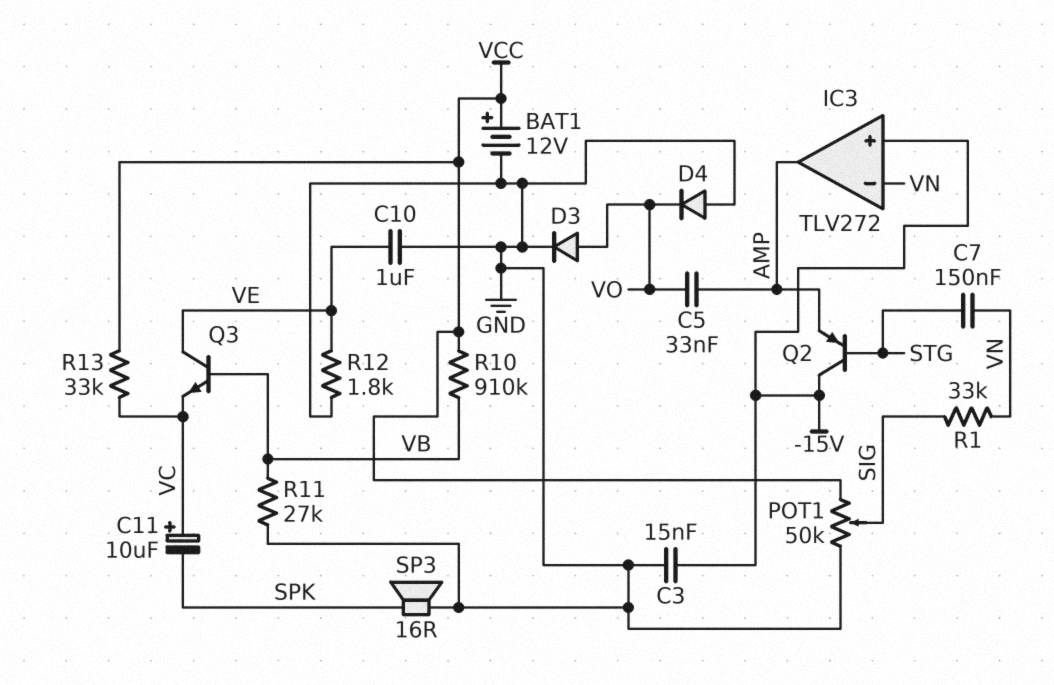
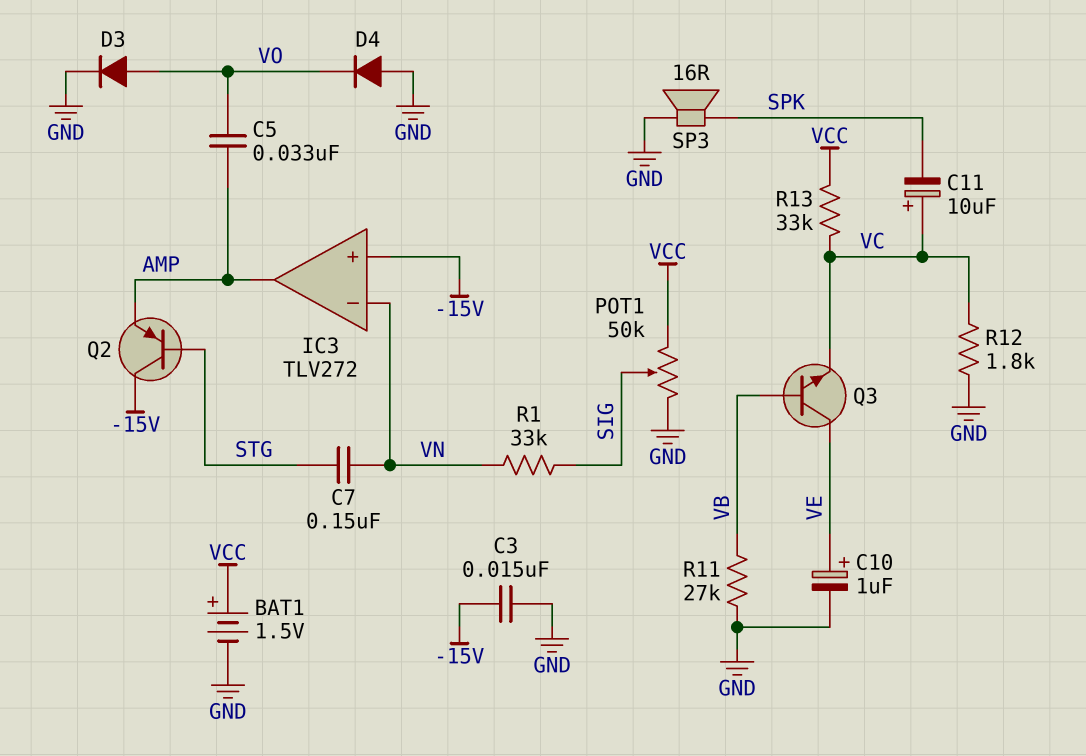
BAT1: 12V (plus VCC, minus GND) -> 1.5V (plus VCC, minus GND)
C10: 1uF (GND, VE) -> 1uF (plus VE, minus GND)
R10: 910k (VB, VCC) -> none
R12: 1.8k (GND, VE) -> 1.8k (GND, VC)

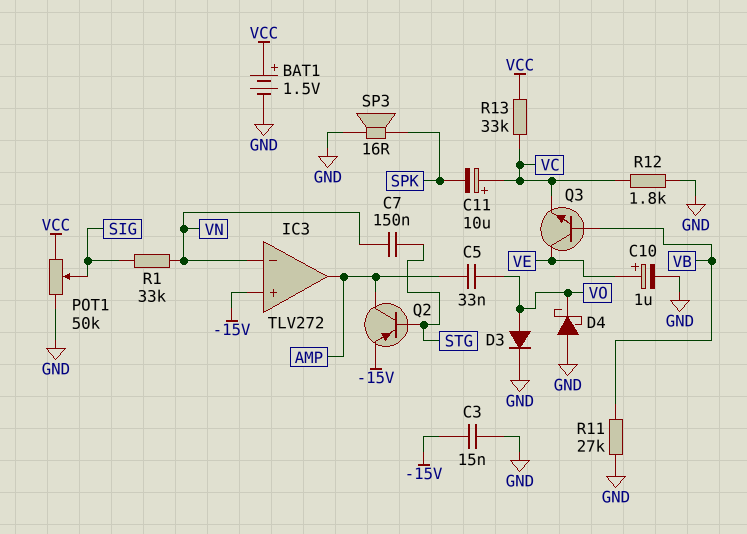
D4: diode (A GND, K VO) -> schottky (A GND, K VO)
Q2: PNP (B STG, C -15V, E AMP) -> PNP (B STG, C AMP, E -15V)

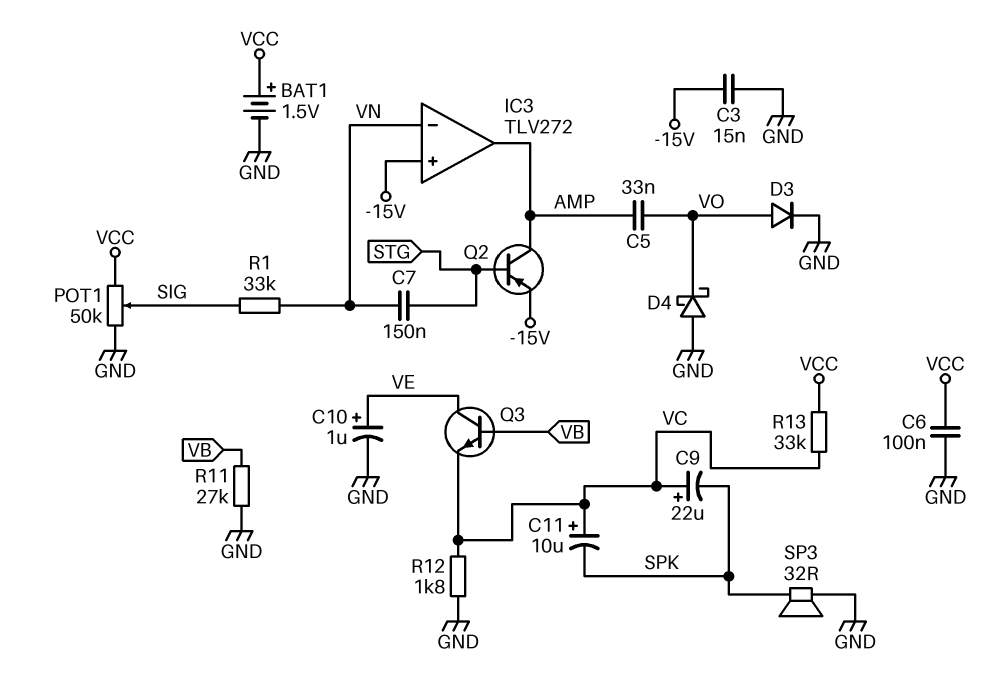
C6: none -> 100nF (GND, VCC)
C9: none -> 22uF (plus VC, minus SPK)
SP3: speaker 16R (GND, SPK) -> speaker 32R (GND, SPK)

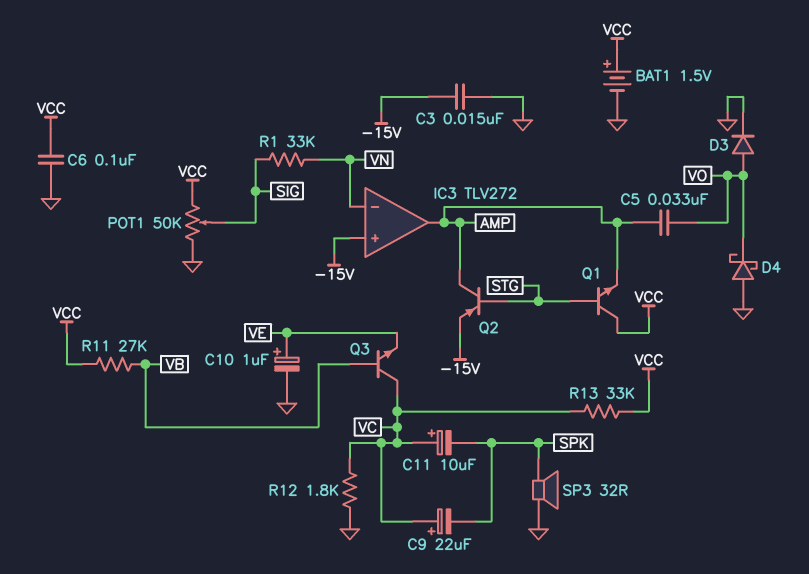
C7: 150nF (STG, VN) -> none
Q1: none -> NPN (B STG, C VCC, E AMP)
Q3: NPN (B VB, C VE, E VC) -> NPN (B VB, C VC, E VE)
R11: 27k (GND, VB) -> 27k (VB, VCC)

